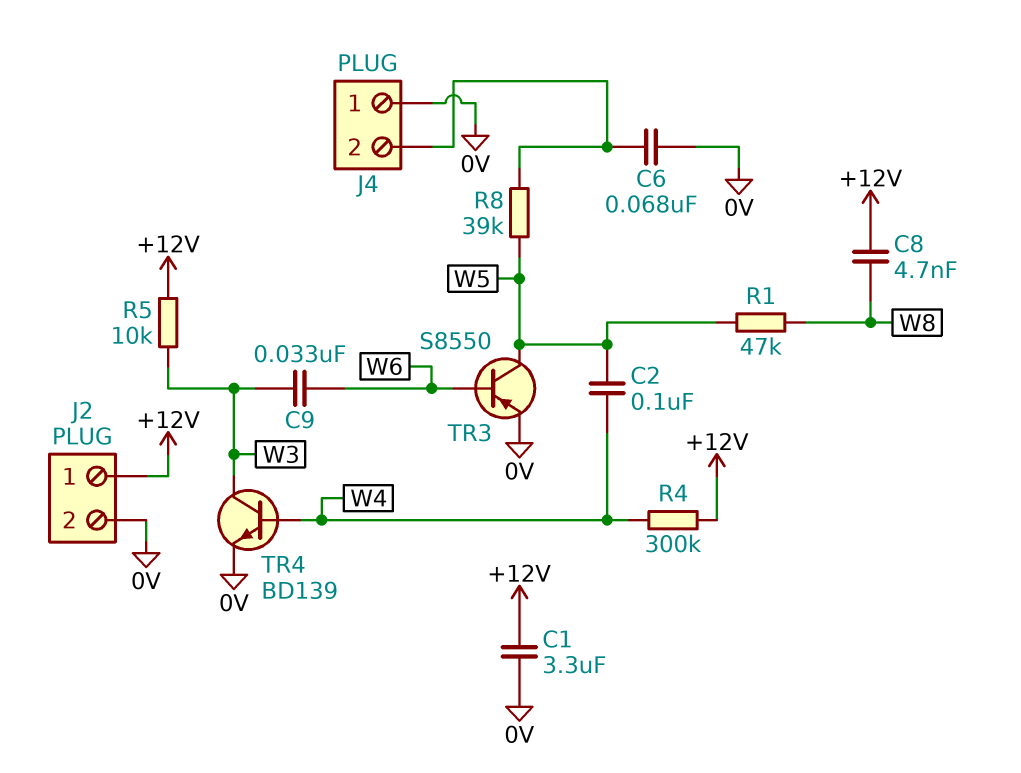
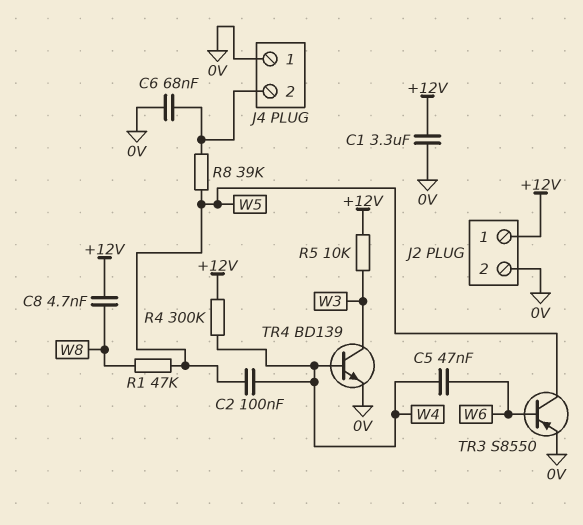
C5: none -> 47nF (W4, W6)
C9: 33nF (W3, W6) -> none

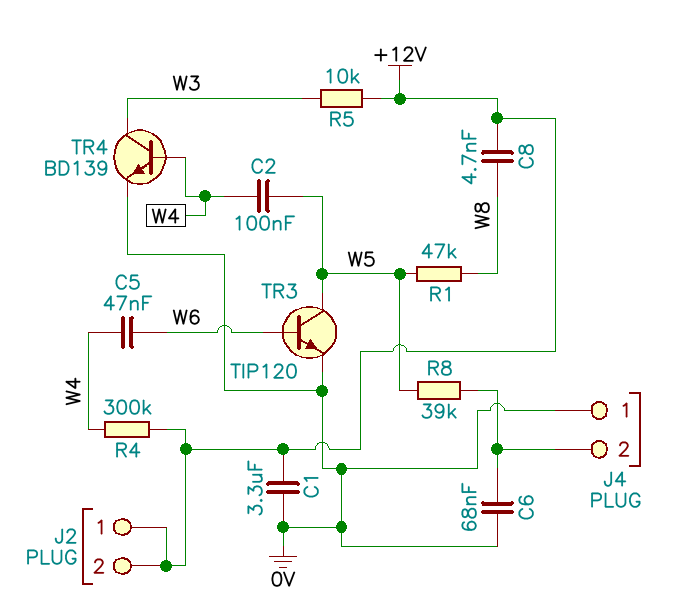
J2 pin 2: 0V -> +12V
TR3: PNP S8550 (B W6, C W5, E 0V) -> NPN TIP120 (B W6, C W5, E 0V)

